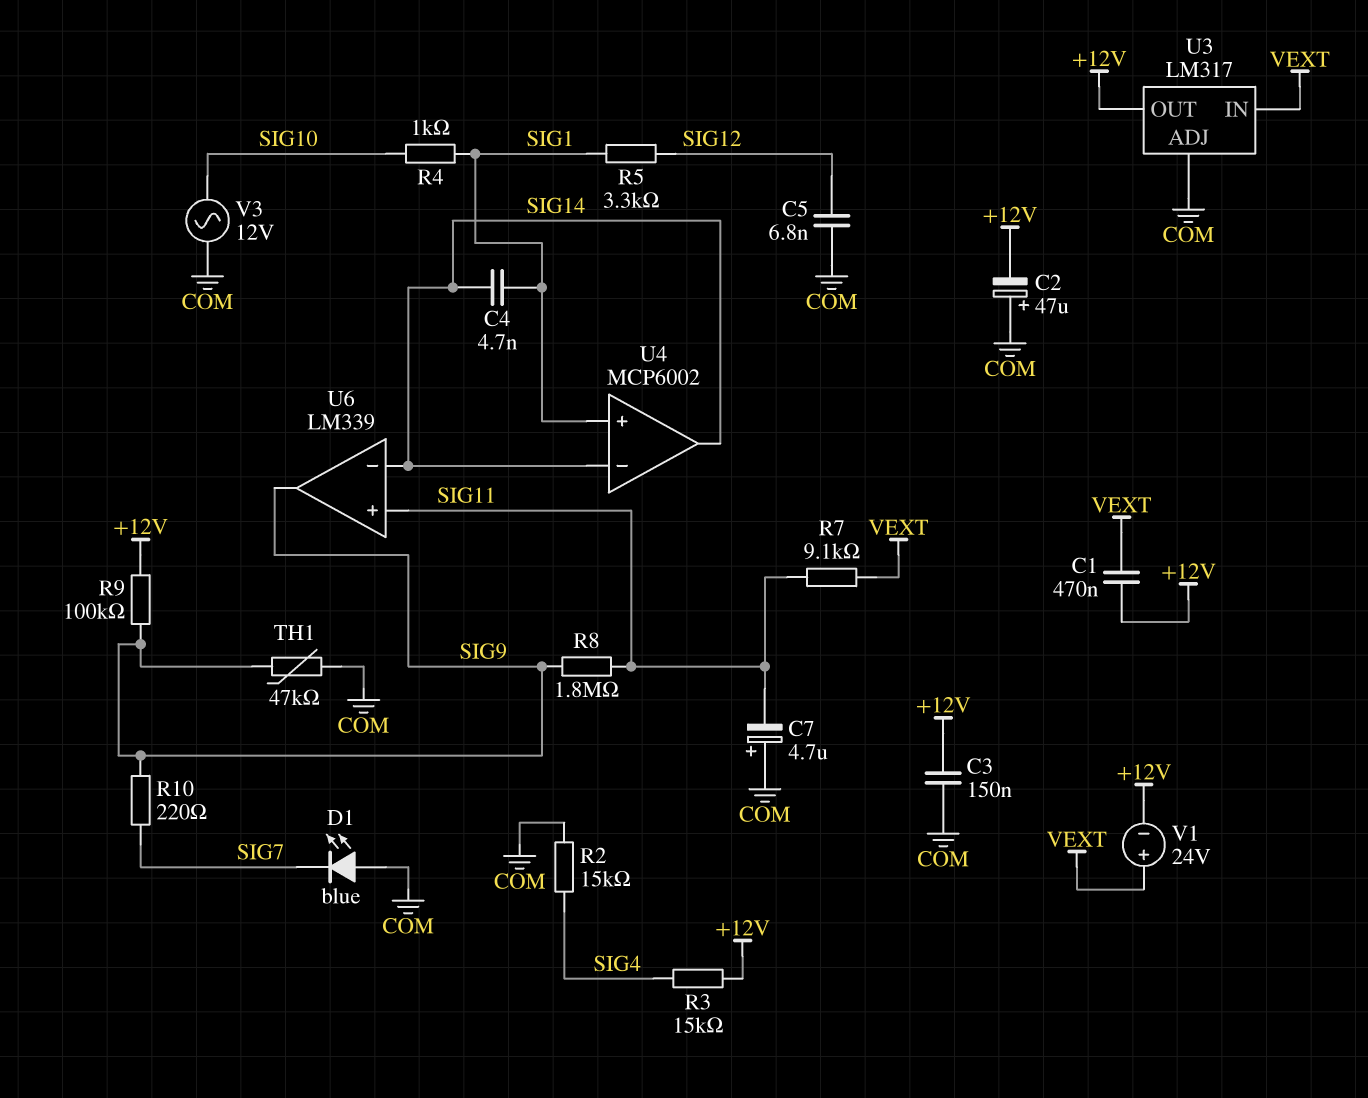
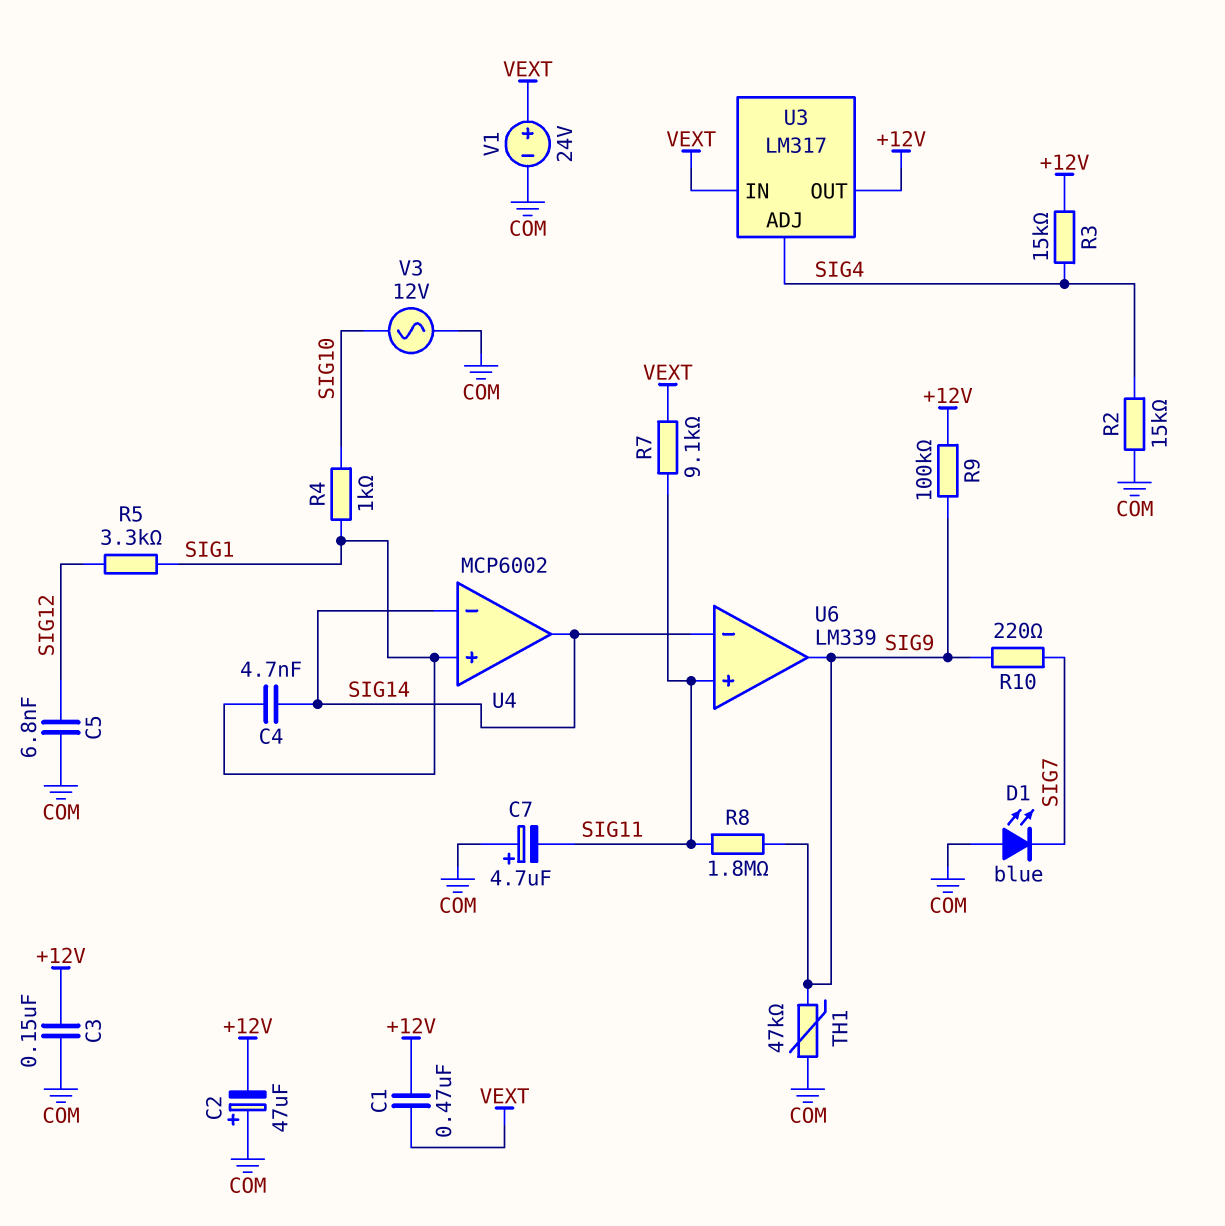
U3 pin ADJ: COM -> SIG4
V1: 24V (plus VEXT, minus +12V) -> 24V (plus VEXT, minus COM)

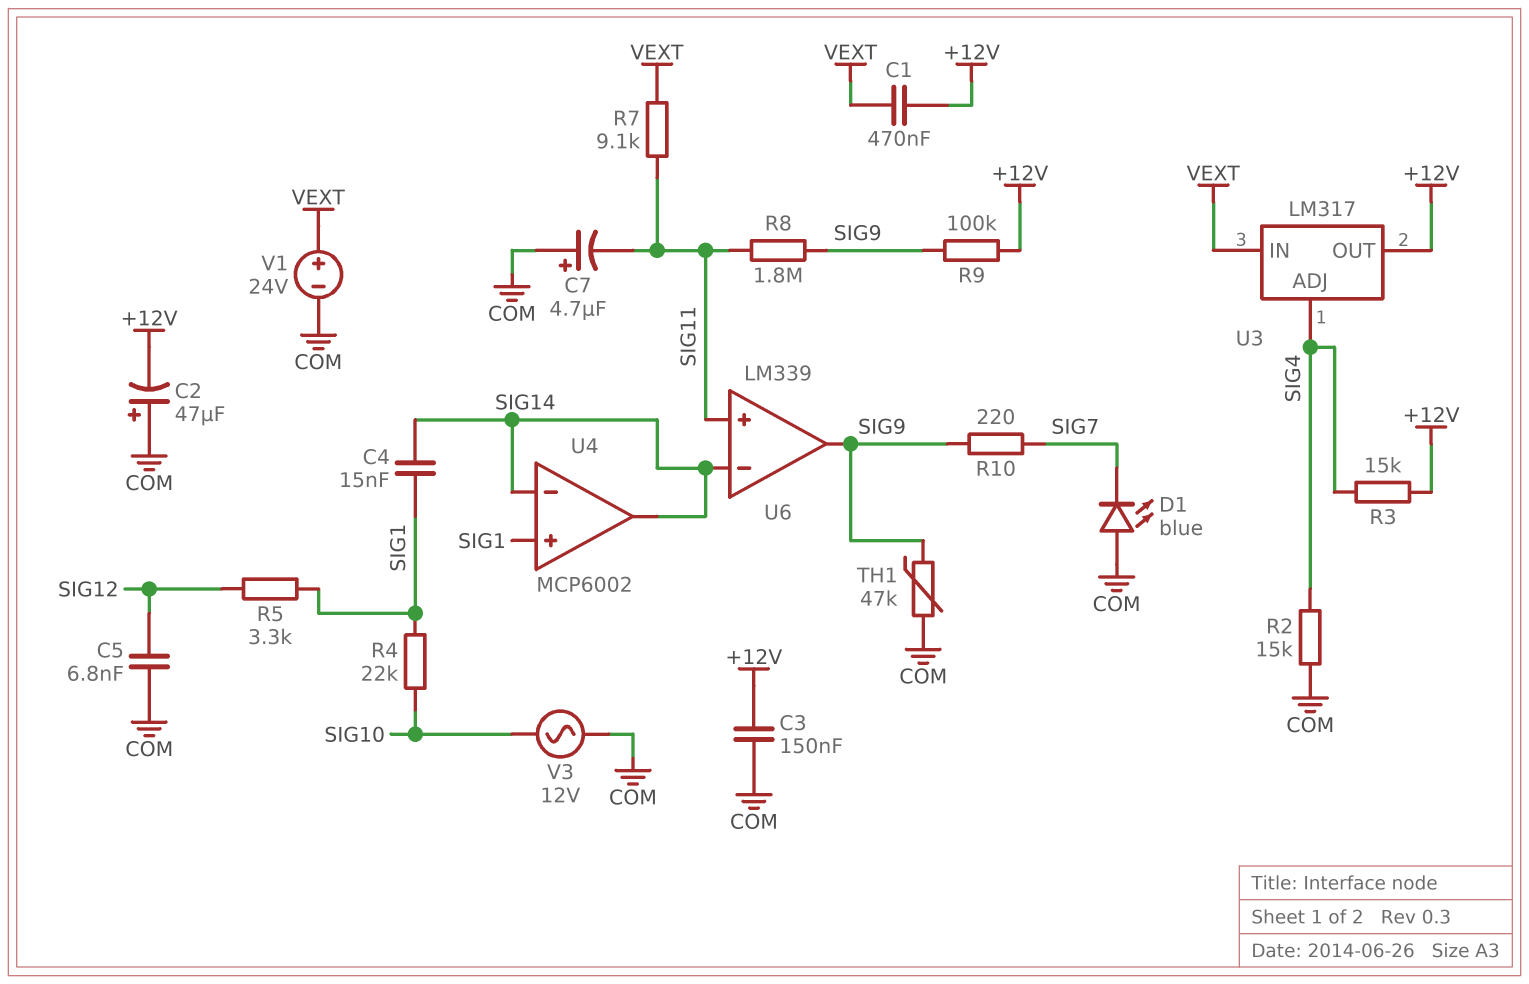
C4: 4.7nF (SIG1, SIG14) -> 15nF (SIG1, SIG14)
R4: 1k (SIG1, SIG10) -> 22k (SIG1, SIG10)

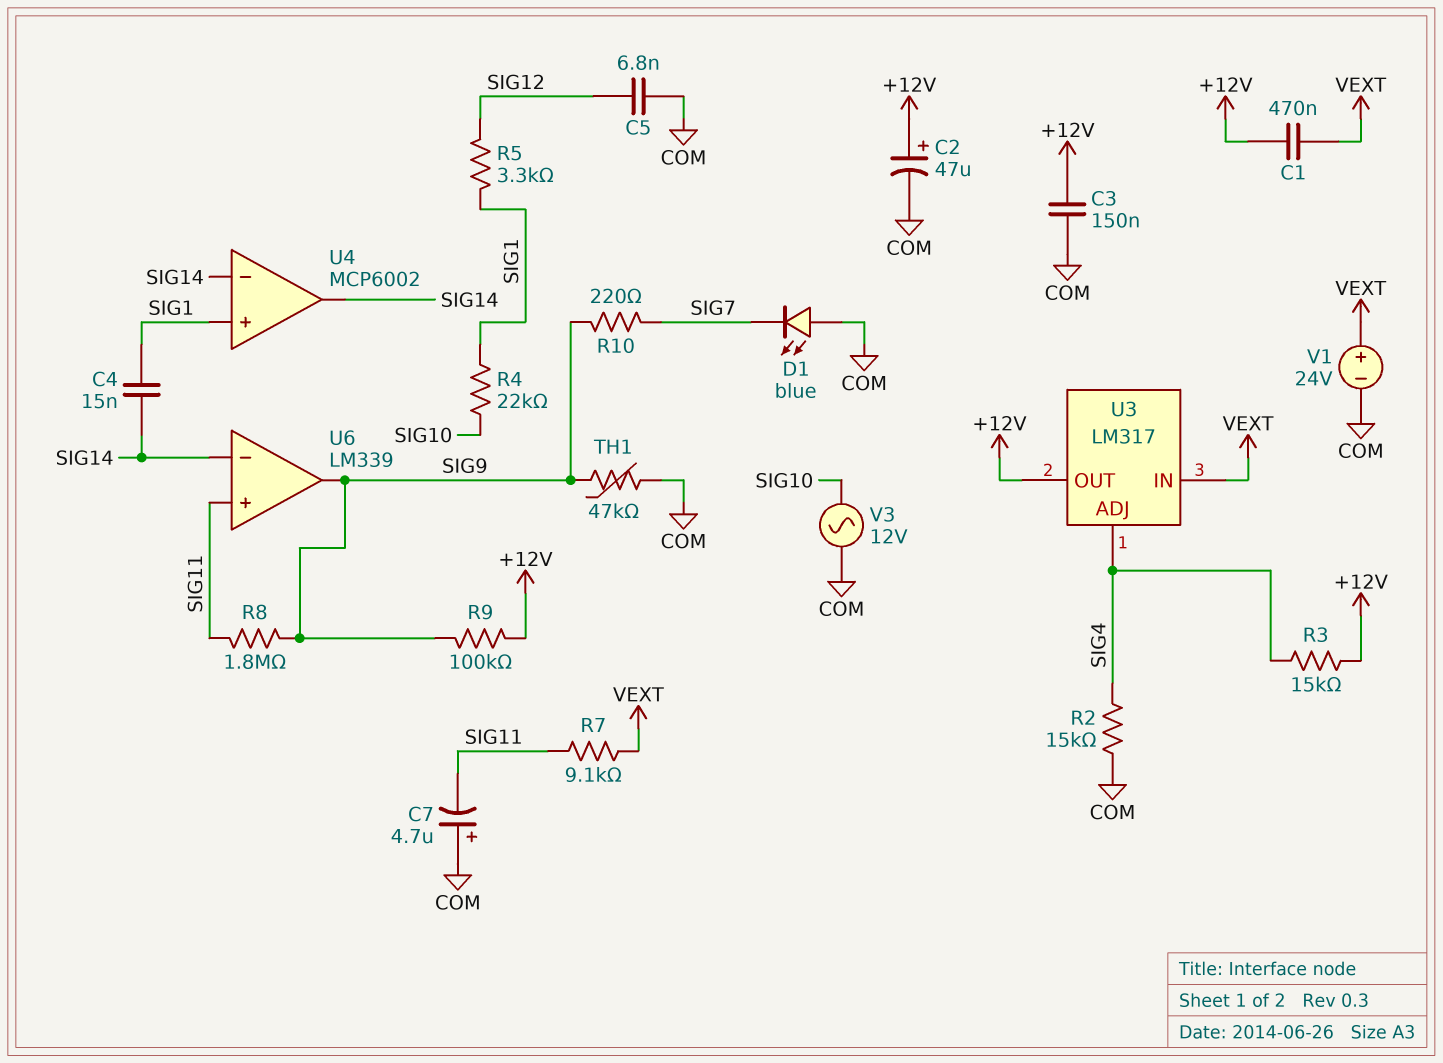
C2: 47uF (plus COM, minus +12V) -> 47uF (plus +12V, minus COM)

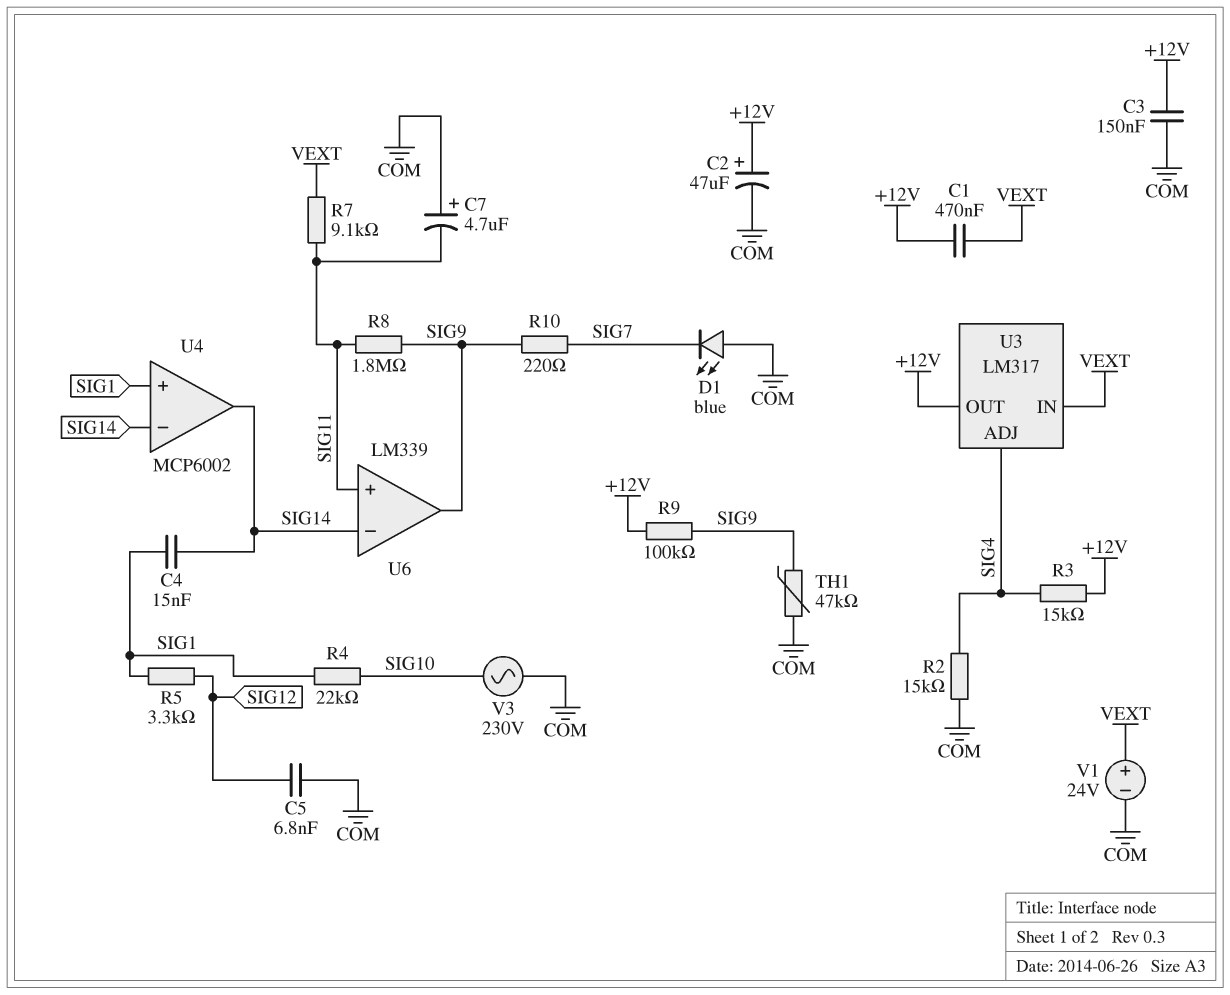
V3: AC 12V (COM, SIG10) -> AC 230V (COM, SIG10)

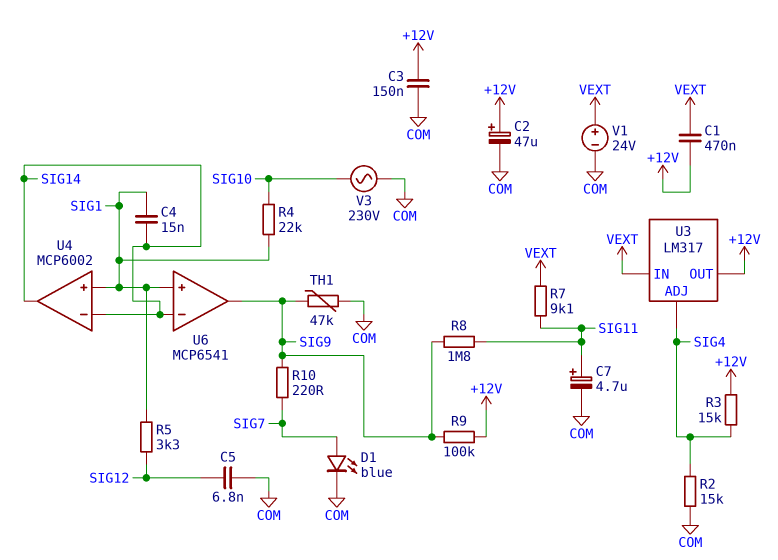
C7: 4.7uF (plus COM, minus SIG11) -> 4.7uF (plus SIG11, minus COM)
D1: LED blue (A COM, K SIG7) -> LED blue (A SIG7, K COM)
U6: LM339 -> MCP6541
U6 pin in+: SIG11 -> SIG1

